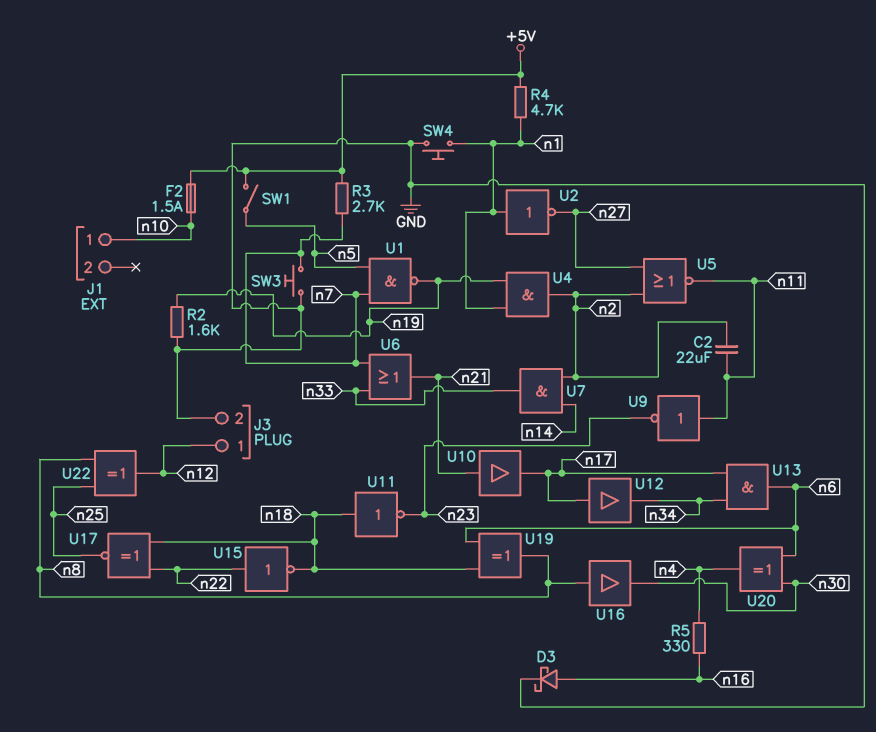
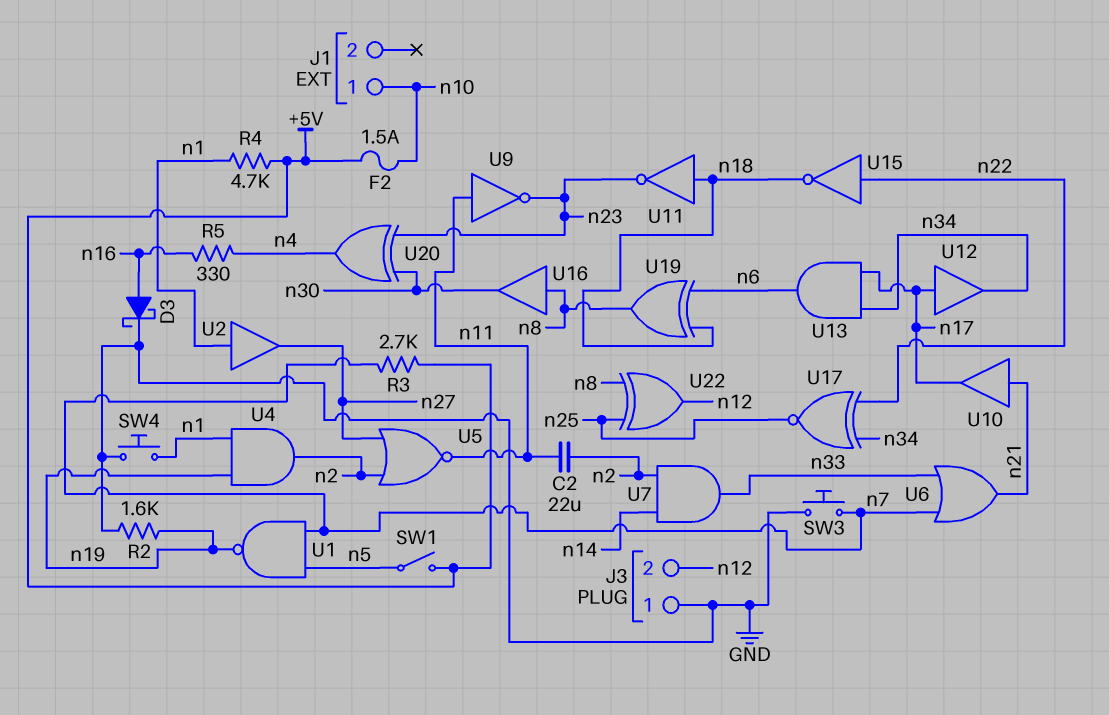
J3 pin 1: n12 -> GND
J3 pin 2: GND -> n12
U2: NOT (in n1, out n27) -> buffer (in n1, out n27)
U17: XNOR (in n18, in n22, out n25) -> XNOR (in n22, in n34, out n25)
U20: XOR (in n6, in n30, out n4) -> XOR (in n23, in n30, out n4)

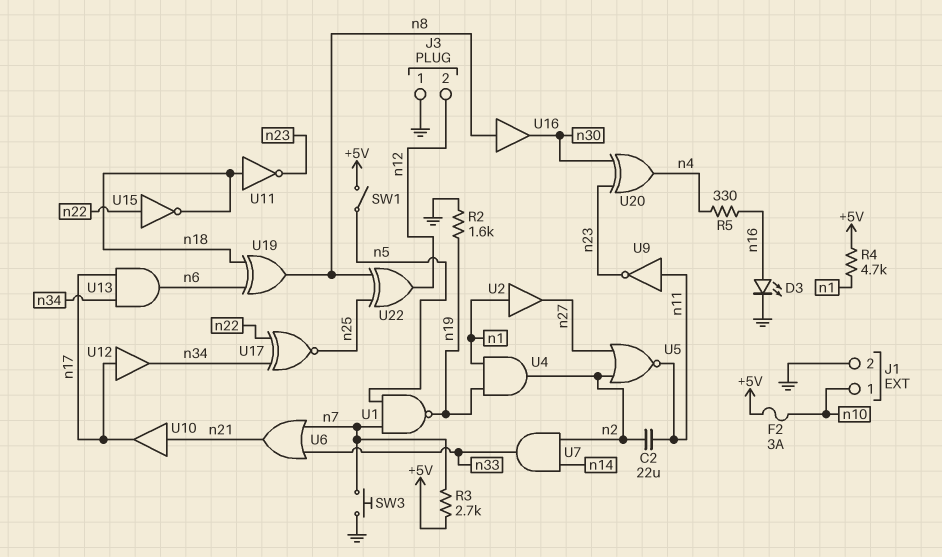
D3: schottky (A n16, K GND) -> LED (A n16, K GND)
F2: 1.5A (+5V, n10) -> 3A (+5V, n10)
J1 pin 2: none -> GND
SW4: button (GND, n1) -> none

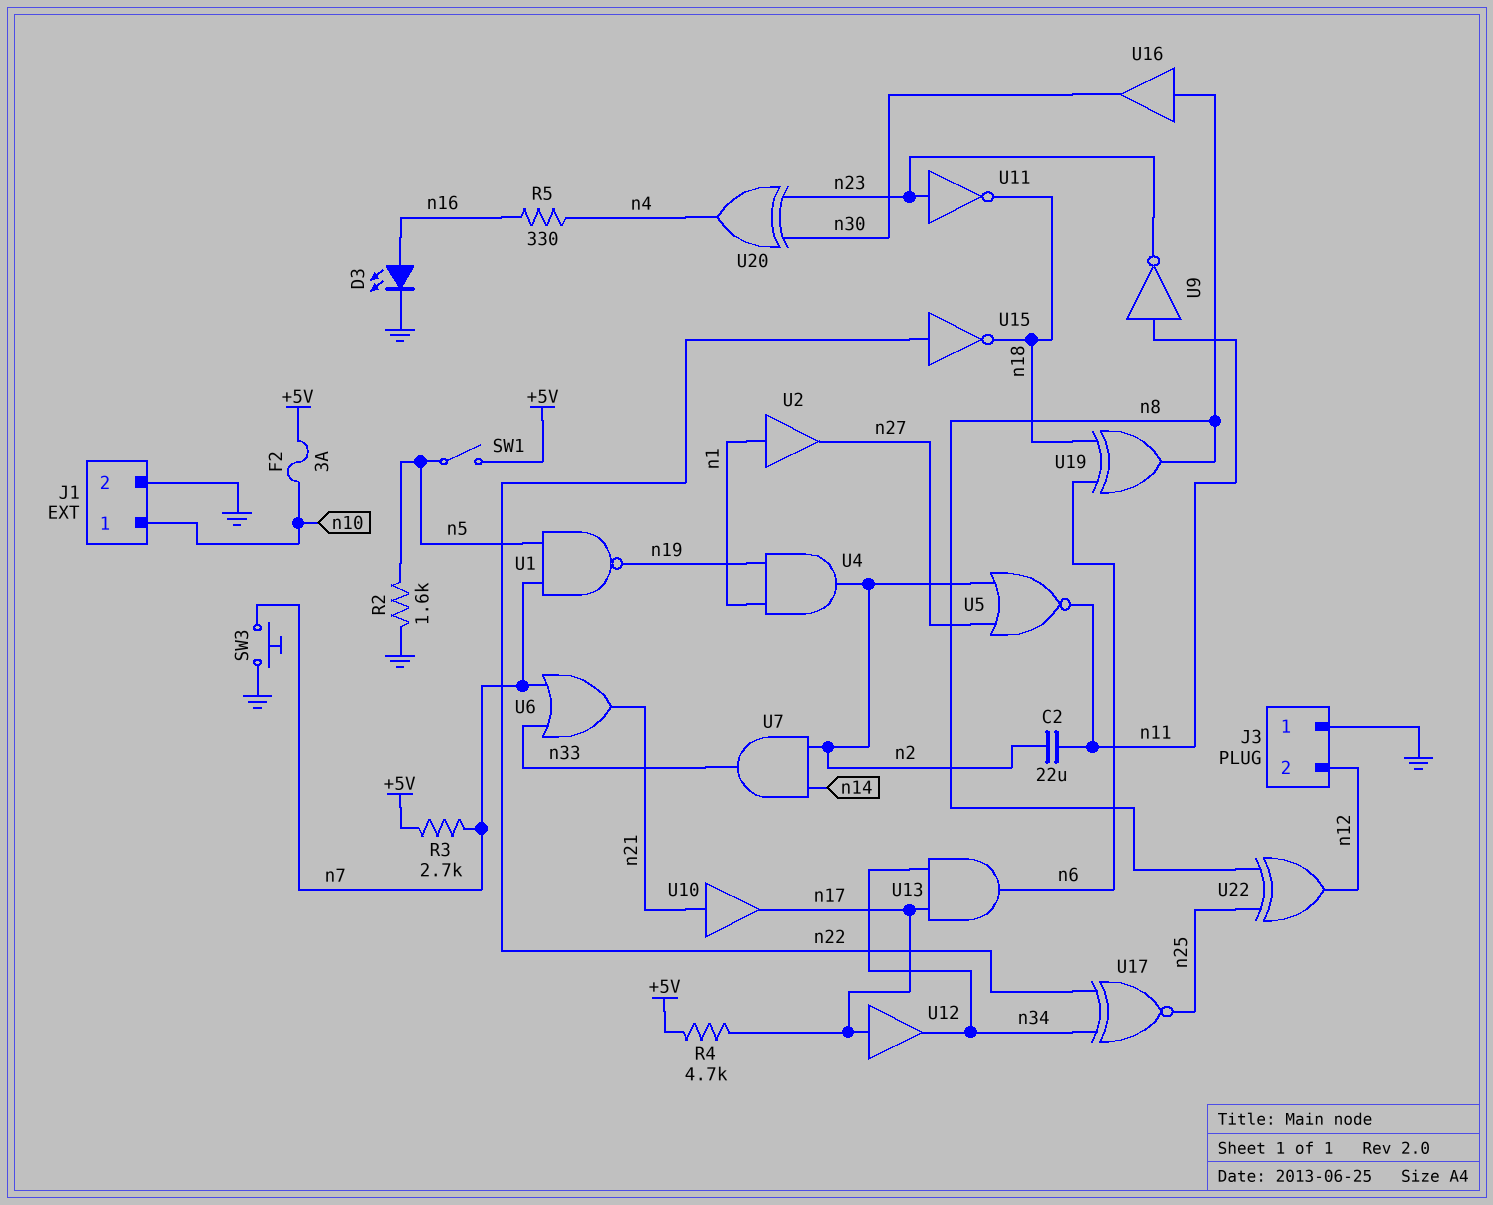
R2: 1.6k (GND, n19) -> 1.6k (GND, n5)
R4: 4.7k (+5V, n1) -> 4.7k (+5V, n17)
U11: NOT (in n18, out n23) -> NOT (in n23, out n18)

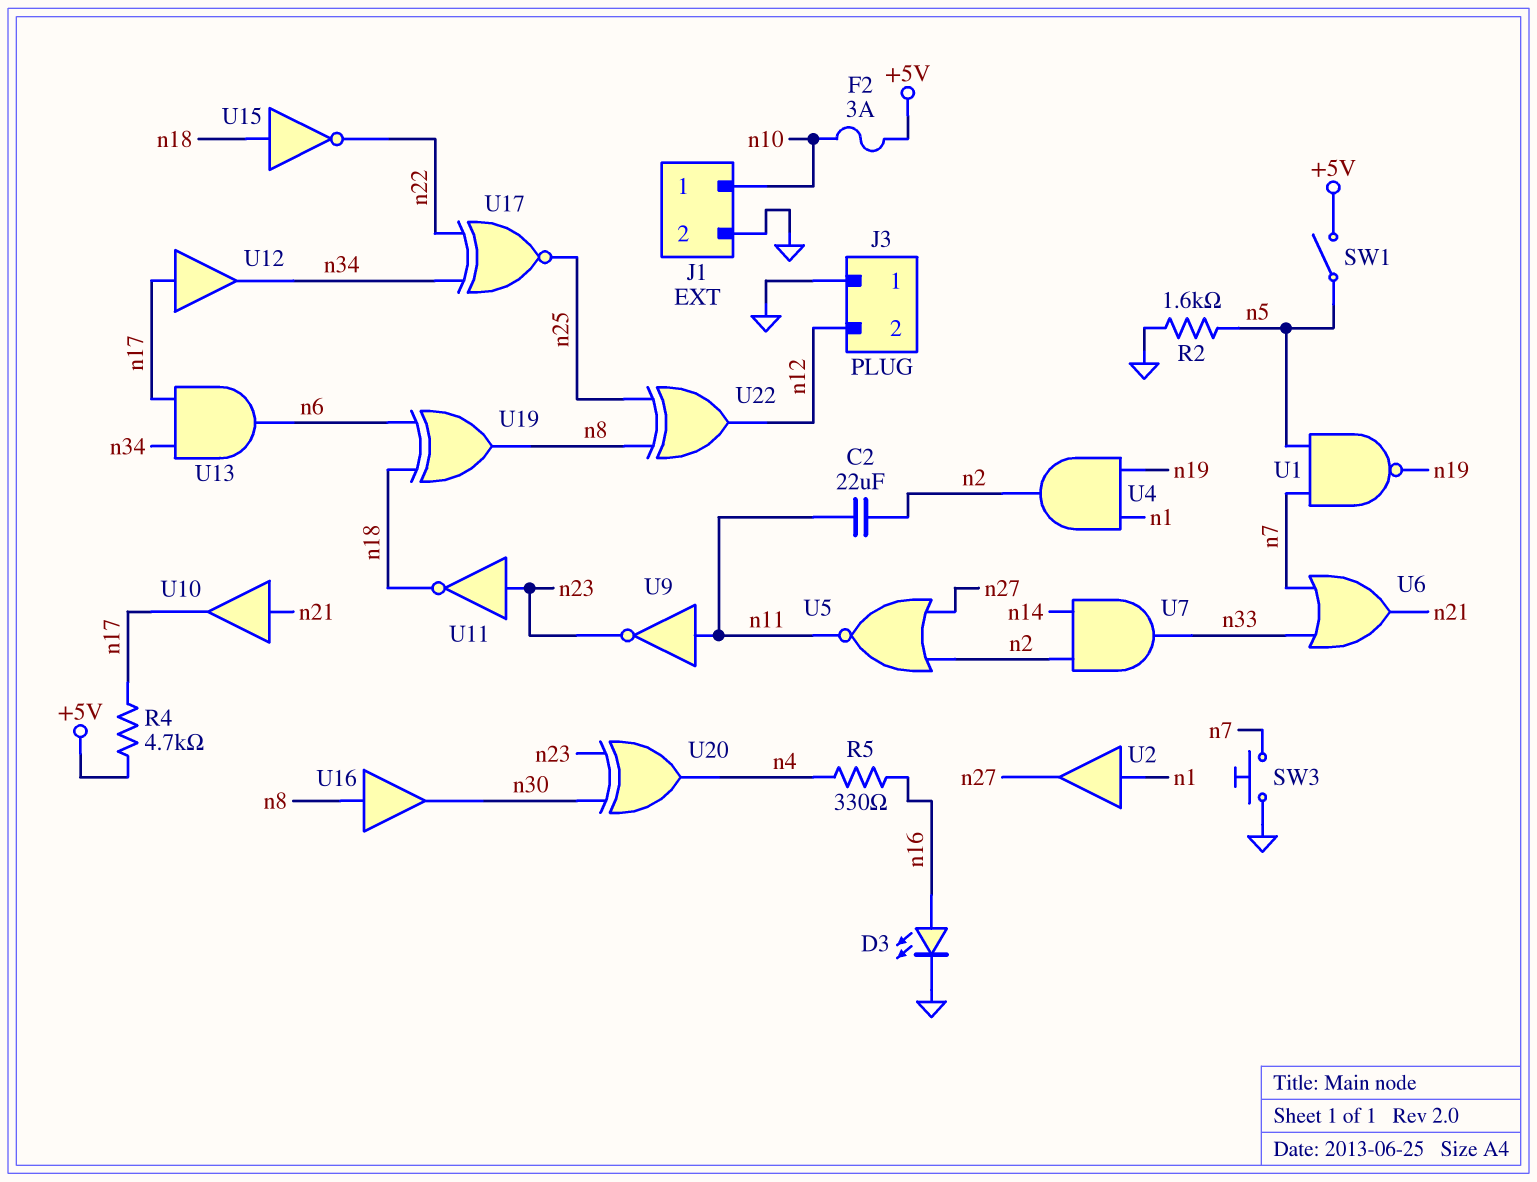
R3: 2.7k (+5V, n7) -> none
U15: NOT (in n22, out n18) -> NOT (in n18, out n22)

